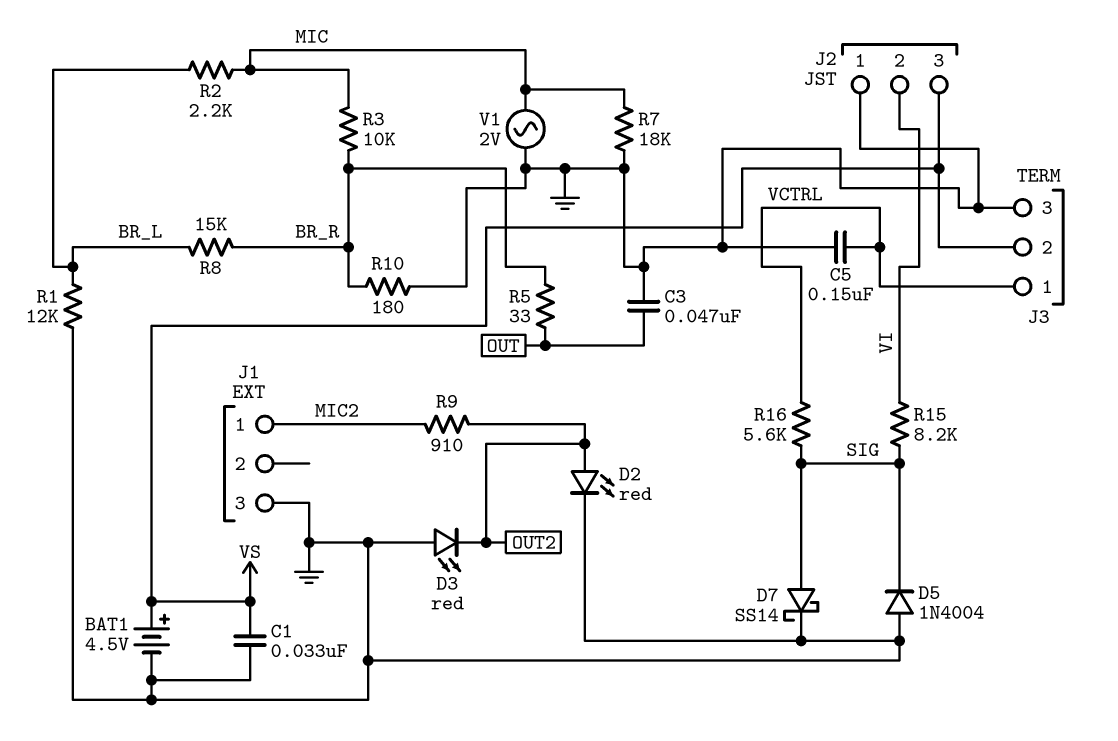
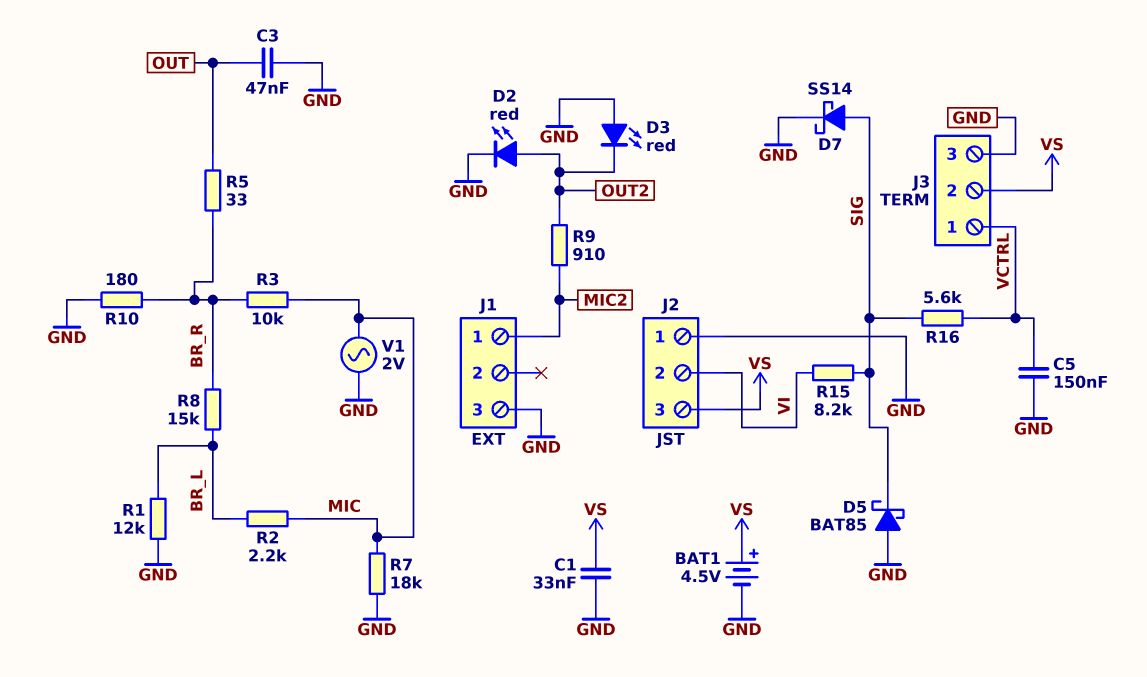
D5: diode 1N4004 (A GND, K SIG) -> schottky BAT85 (A GND, K SIG)

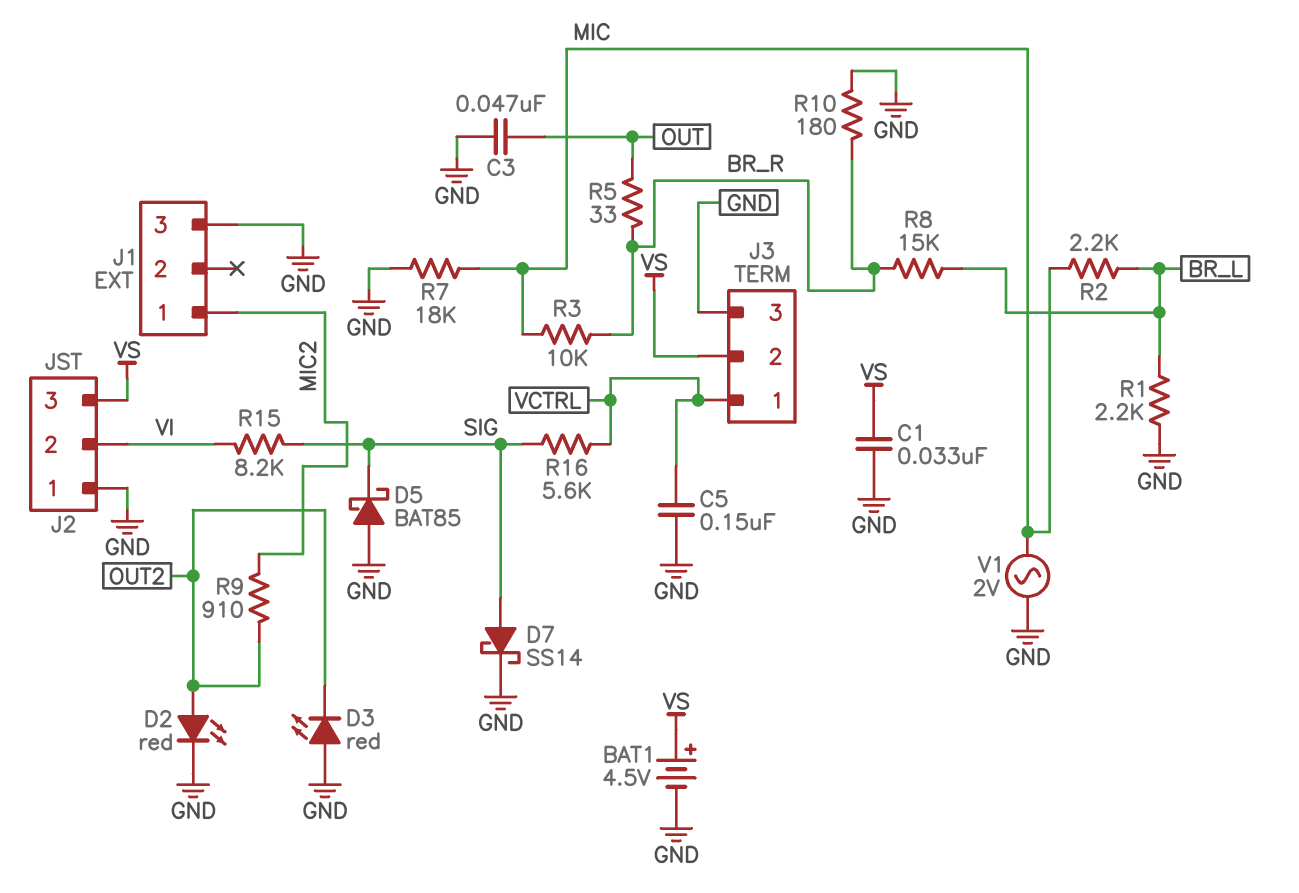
R1: 12k (BR_L, GND) -> 2.2k (BR_L, GND)

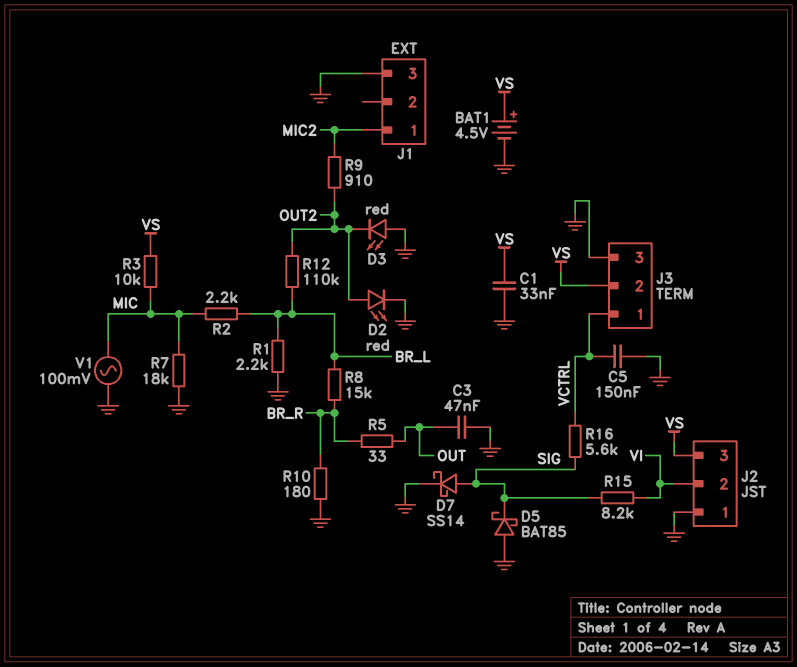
R3: 10k (BR_R, MIC) -> 10k (MIC, VS)
R12: none -> 110k (BR_L, OUT2)
V1: AC 2V (GND, MIC) -> AC 100mV (GND, MIC)

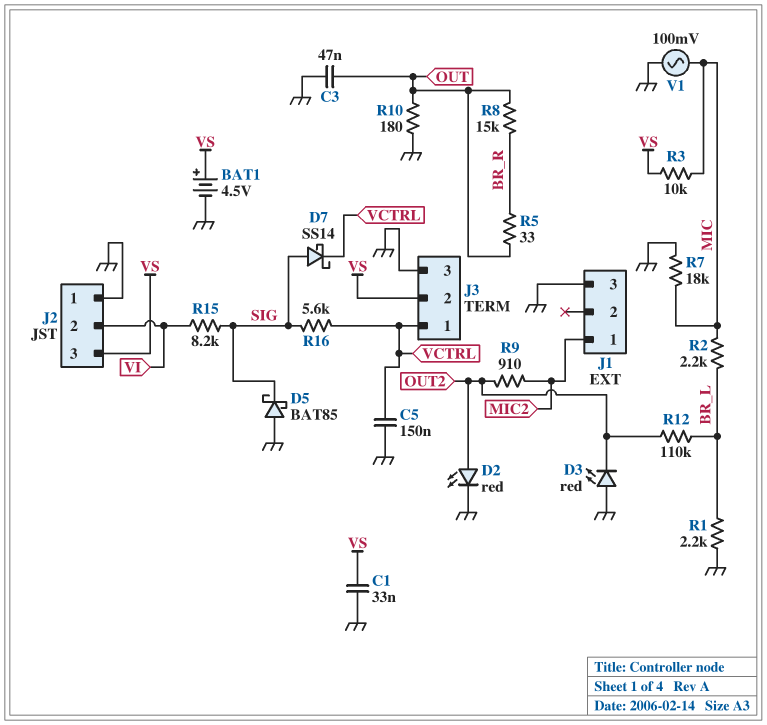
D7: schottky SS14 (A SIG, K GND) -> schottky SS14 (A SIG, K VCTRL)
R8: 15k (BR_L, BR_R) -> 15k (BR_R, OUT)
R10: 180 (BR_R, GND) -> 180 (GND, OUT)

